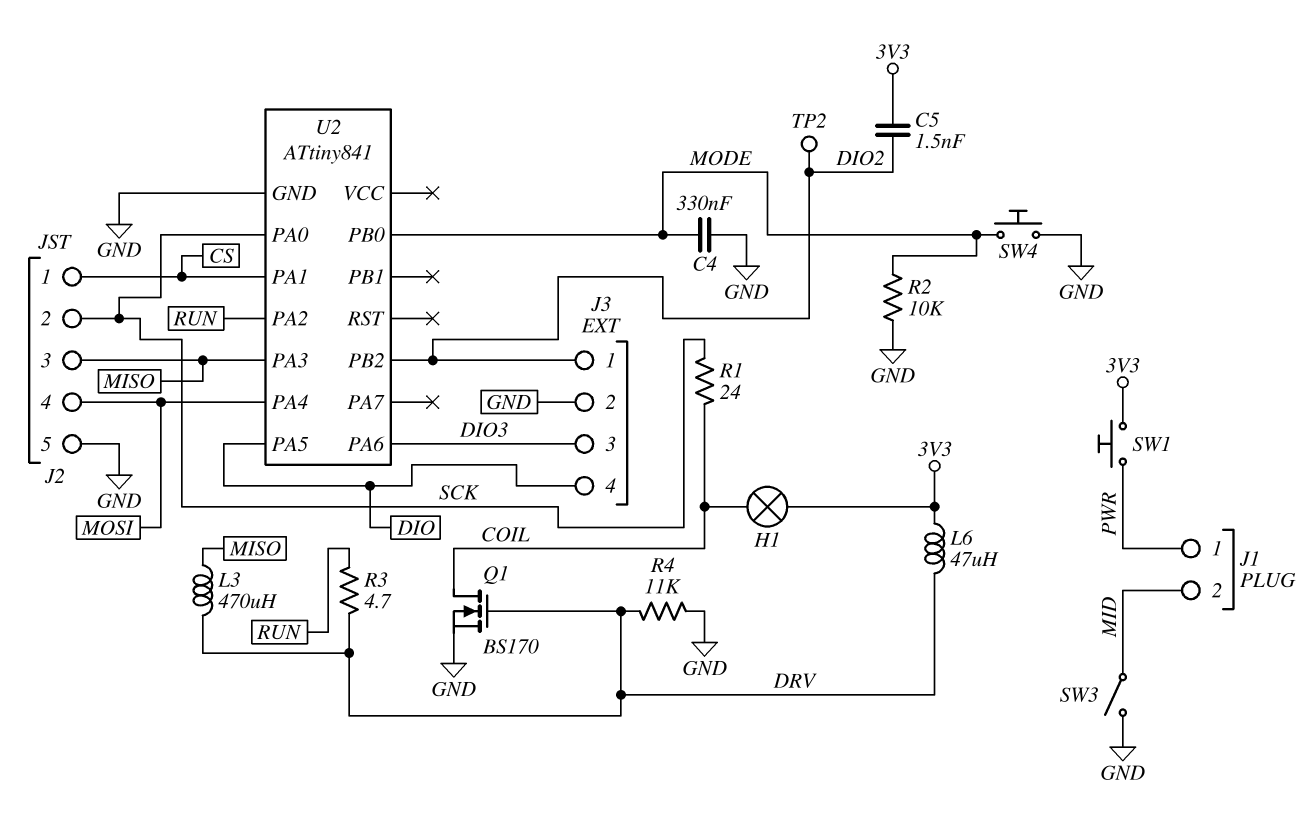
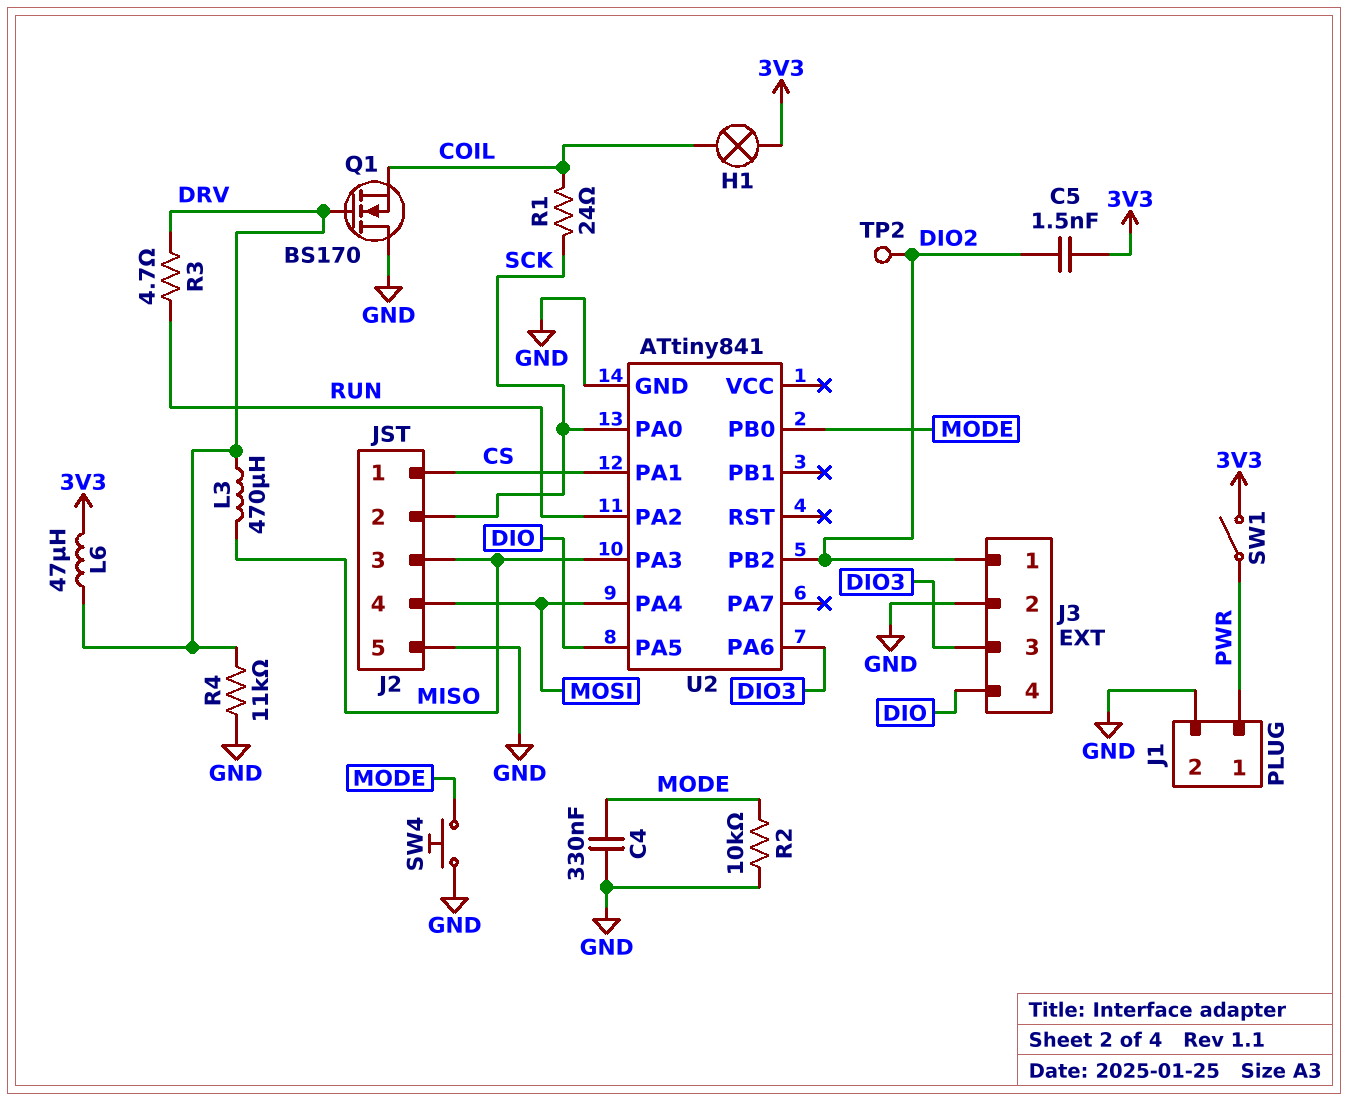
J1 pin 2: MID -> GND
Q1: NMOS BS170 (G DRV, D COIL, S GND) -> NMOS BS170 (G DRV, D GND, S COIL)
SW1: button (3V3, PWR) -> switch (3V3, PWR)
SW3: switch (GND, MID) -> none

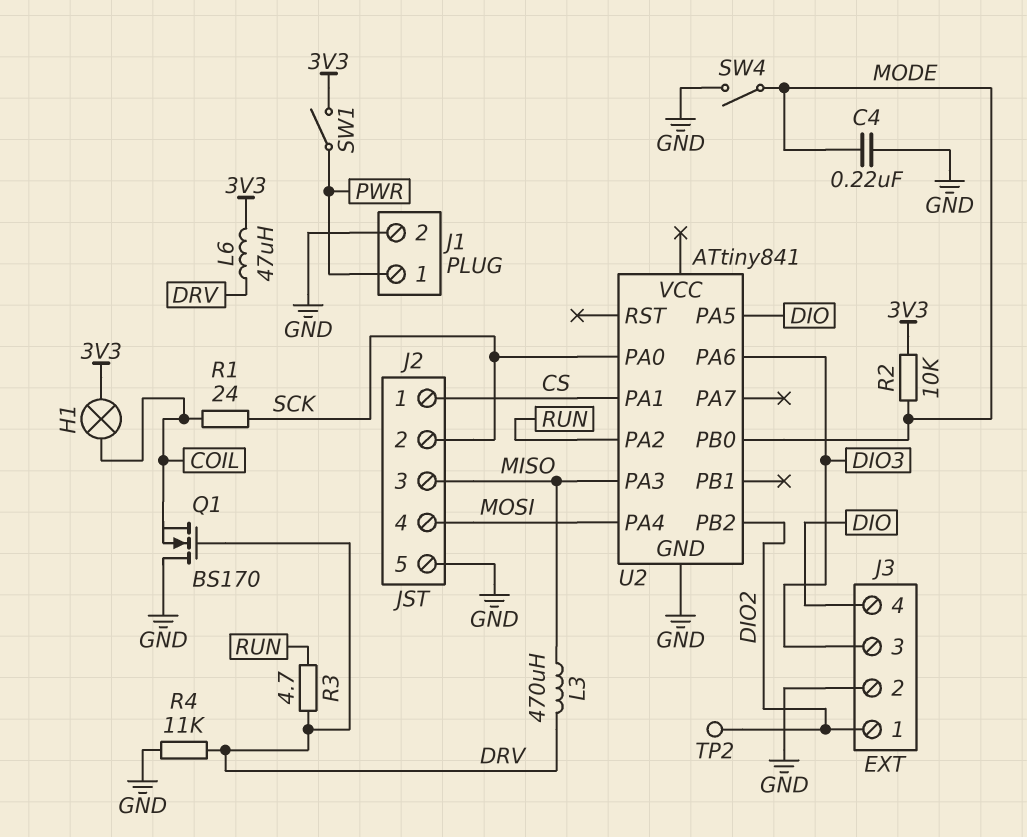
C4: 330nF (GND, MODE) -> 220nF (GND, MODE)
C5: 1.5nF (3V3, DIO2) -> none
R2: 10k (GND, MODE) -> 10k (3V3, MODE)
SW4: button (GND, MODE) -> switch (GND, MODE)

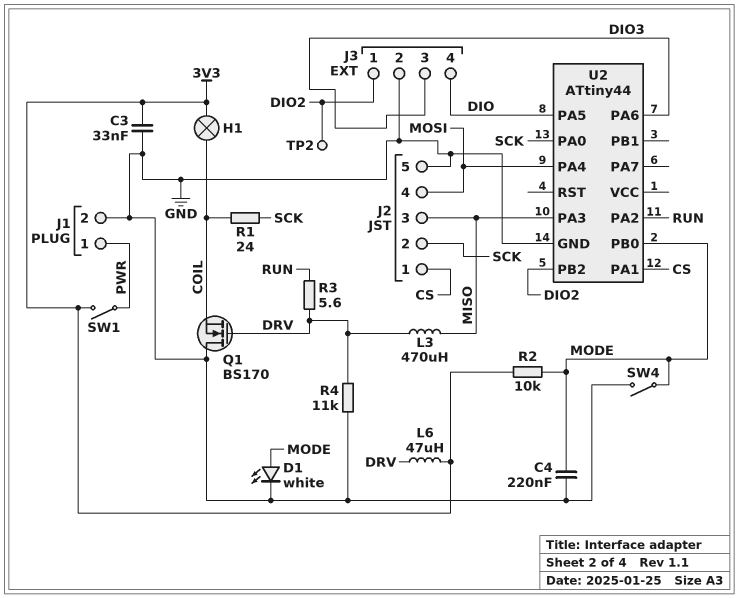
C3: none -> 33nF (3V3, GND)
D1: none -> LED white (A MODE, K GND)
R3: 4.7 (DRV, RUN) -> 5.6 (DRV, RUN)
U2: ATtiny841 -> ATtiny44

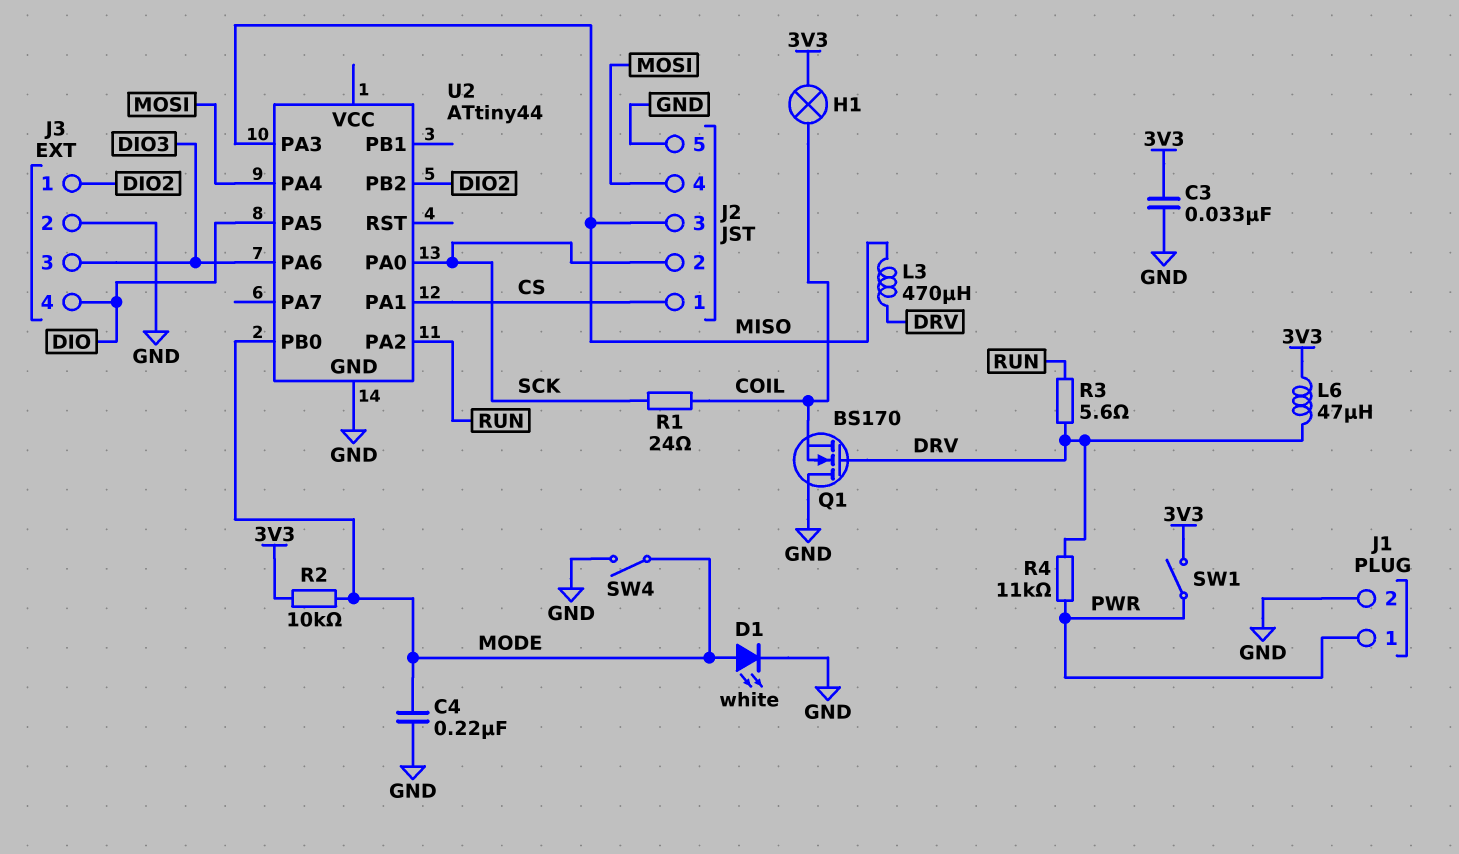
R4: 11k (DRV, GND) -> 11k (DRV, PWR)
TP2: test point (DIO2) -> none

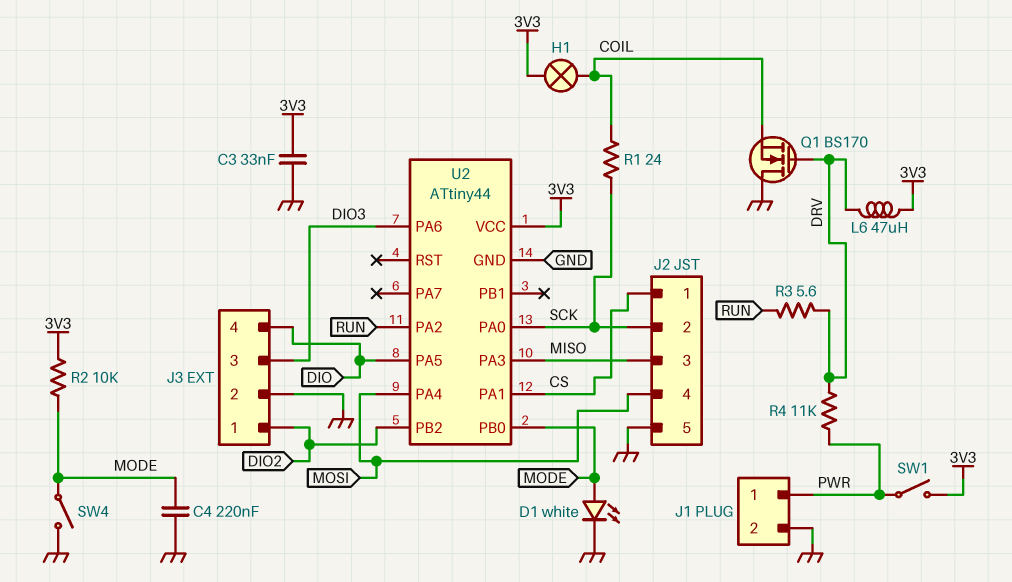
L3: 470uH (DRV, MISO) -> none
U2 pin VCC: none -> 3V3

